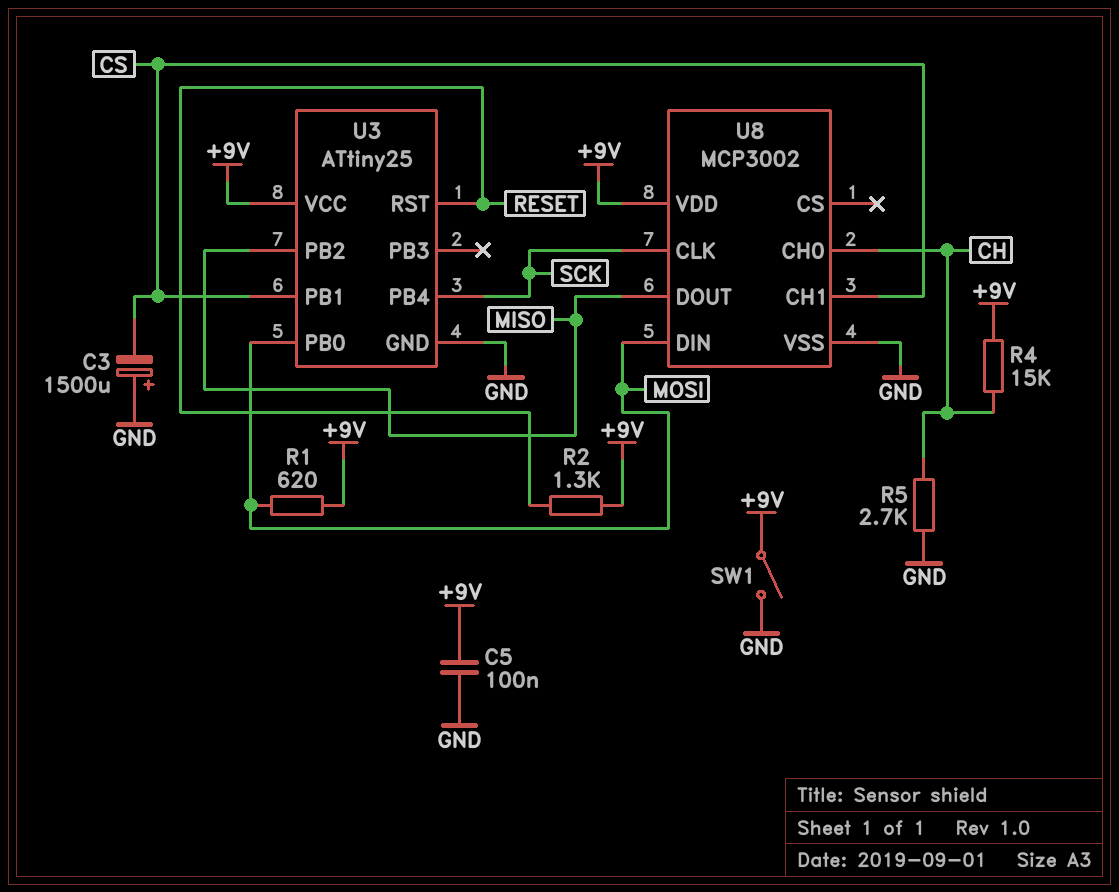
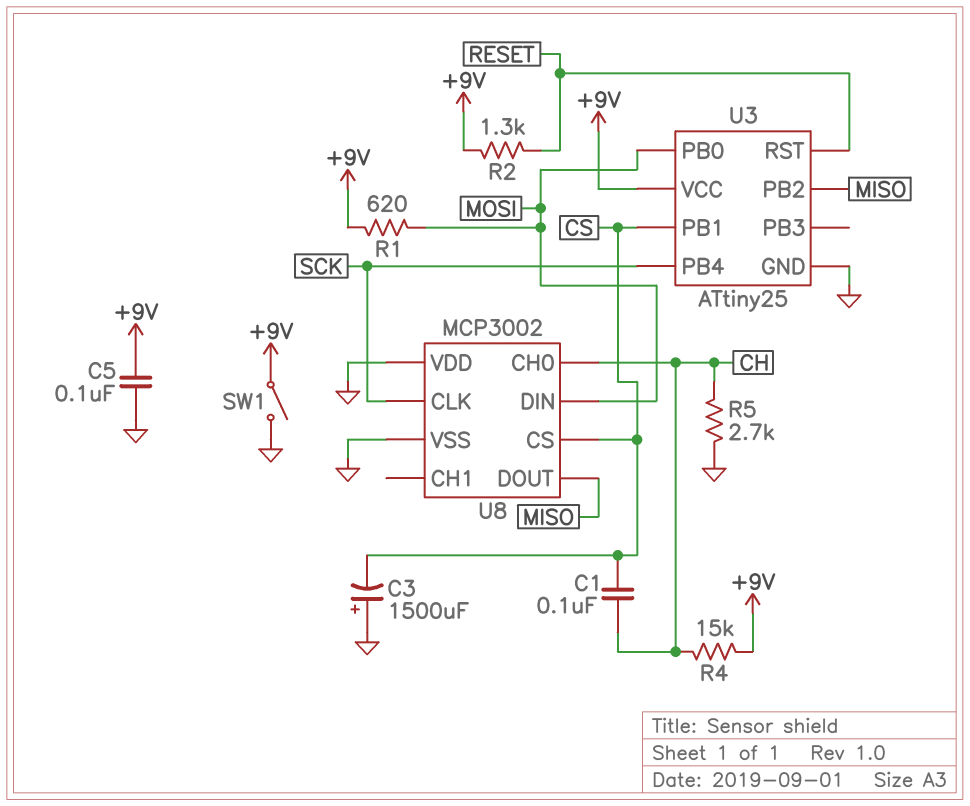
C1: none -> 100nF (CH, CS)
U8 pin CH1: CS -> none
U8 pin CS: none -> CS
U8 pin VDD: +9V -> GND

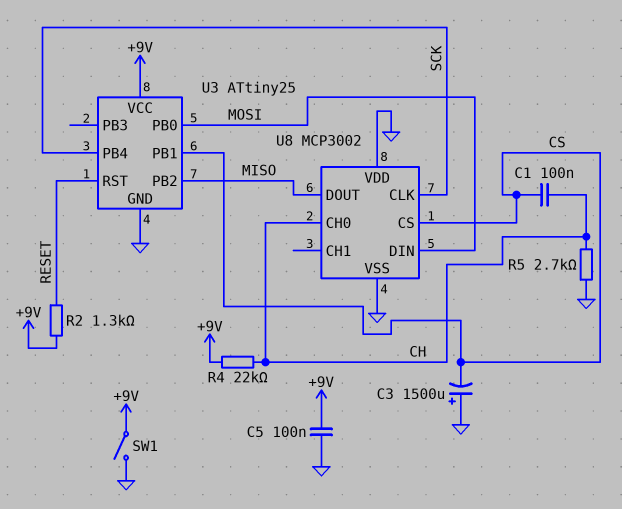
R1: 620 (+9V, MOSI) -> none
R4: 15k (+9V, CH) -> 22k (+9V, CH)

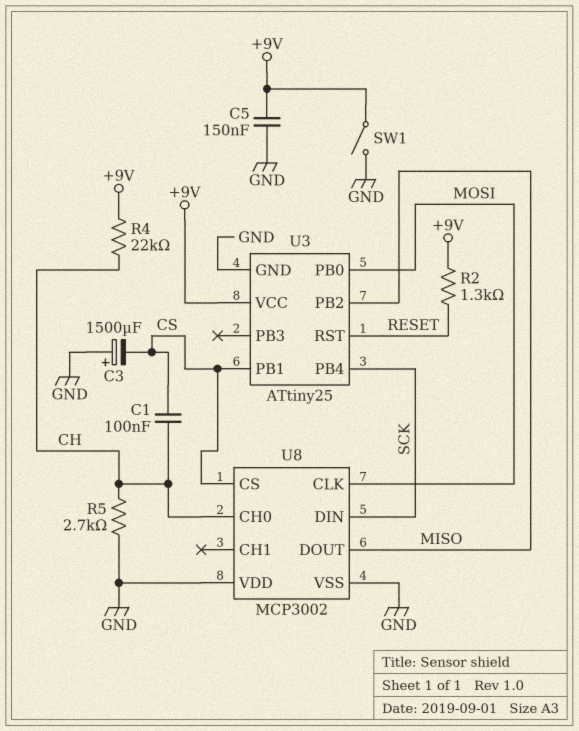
C5: 100nF (+9V, GND) -> 150nF (+9V, GND)
U8 pin CLK: SCK -> MOSI
U8 pin DIN: MOSI -> SCK

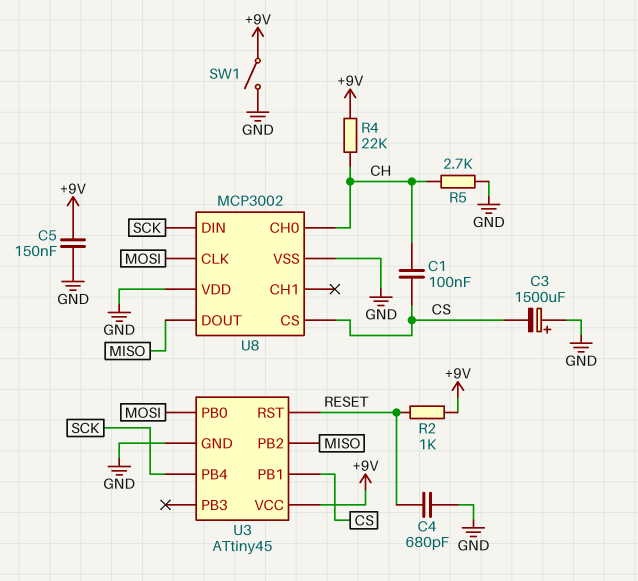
C4: none -> 680pF (GND, RESET)
R2: 1.3k (+9V, RESET) -> 1k (+9V, RESET)
U3: ATtiny25 -> ATtiny45

